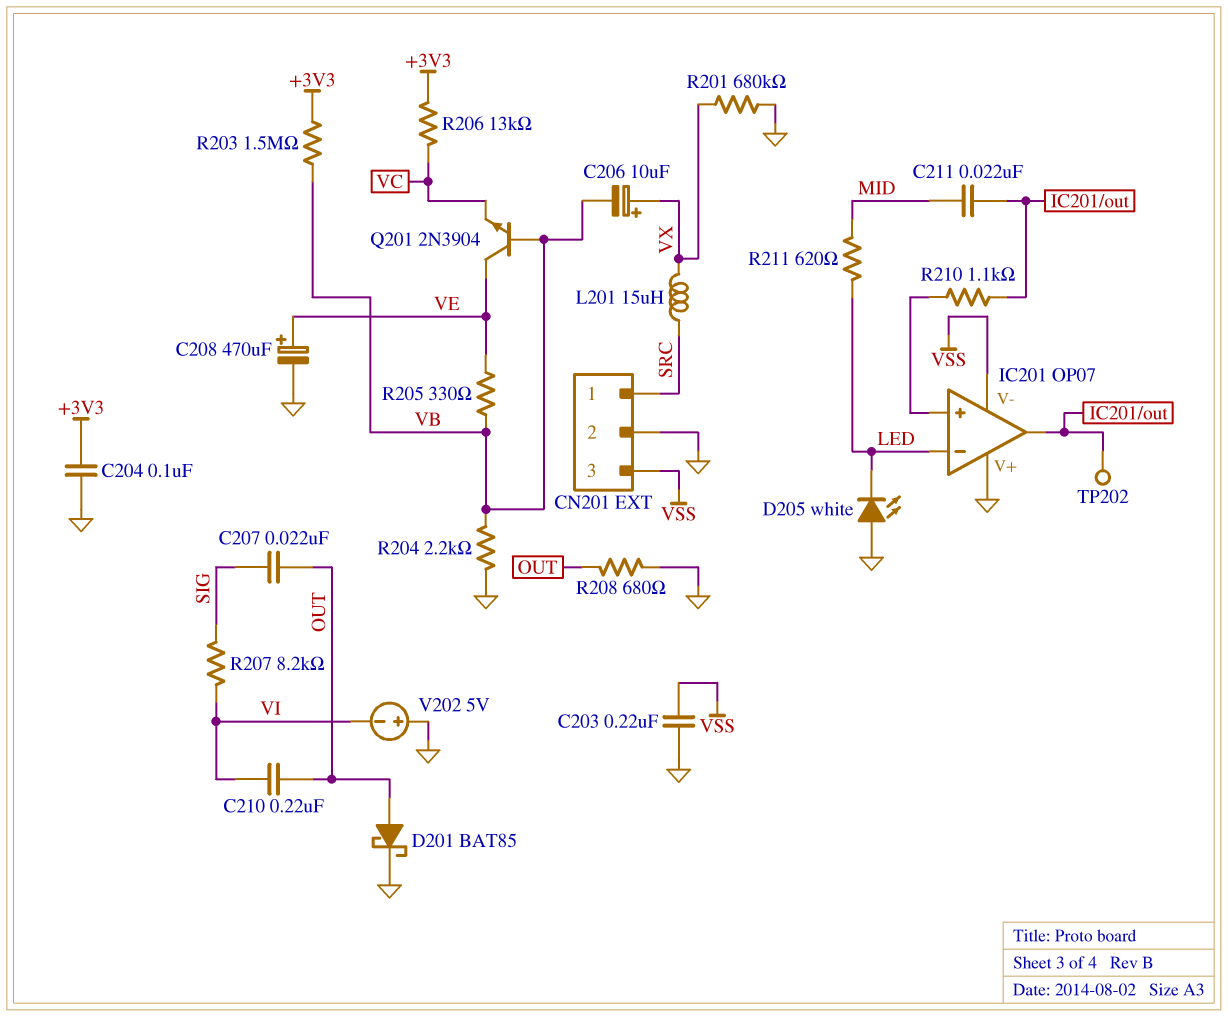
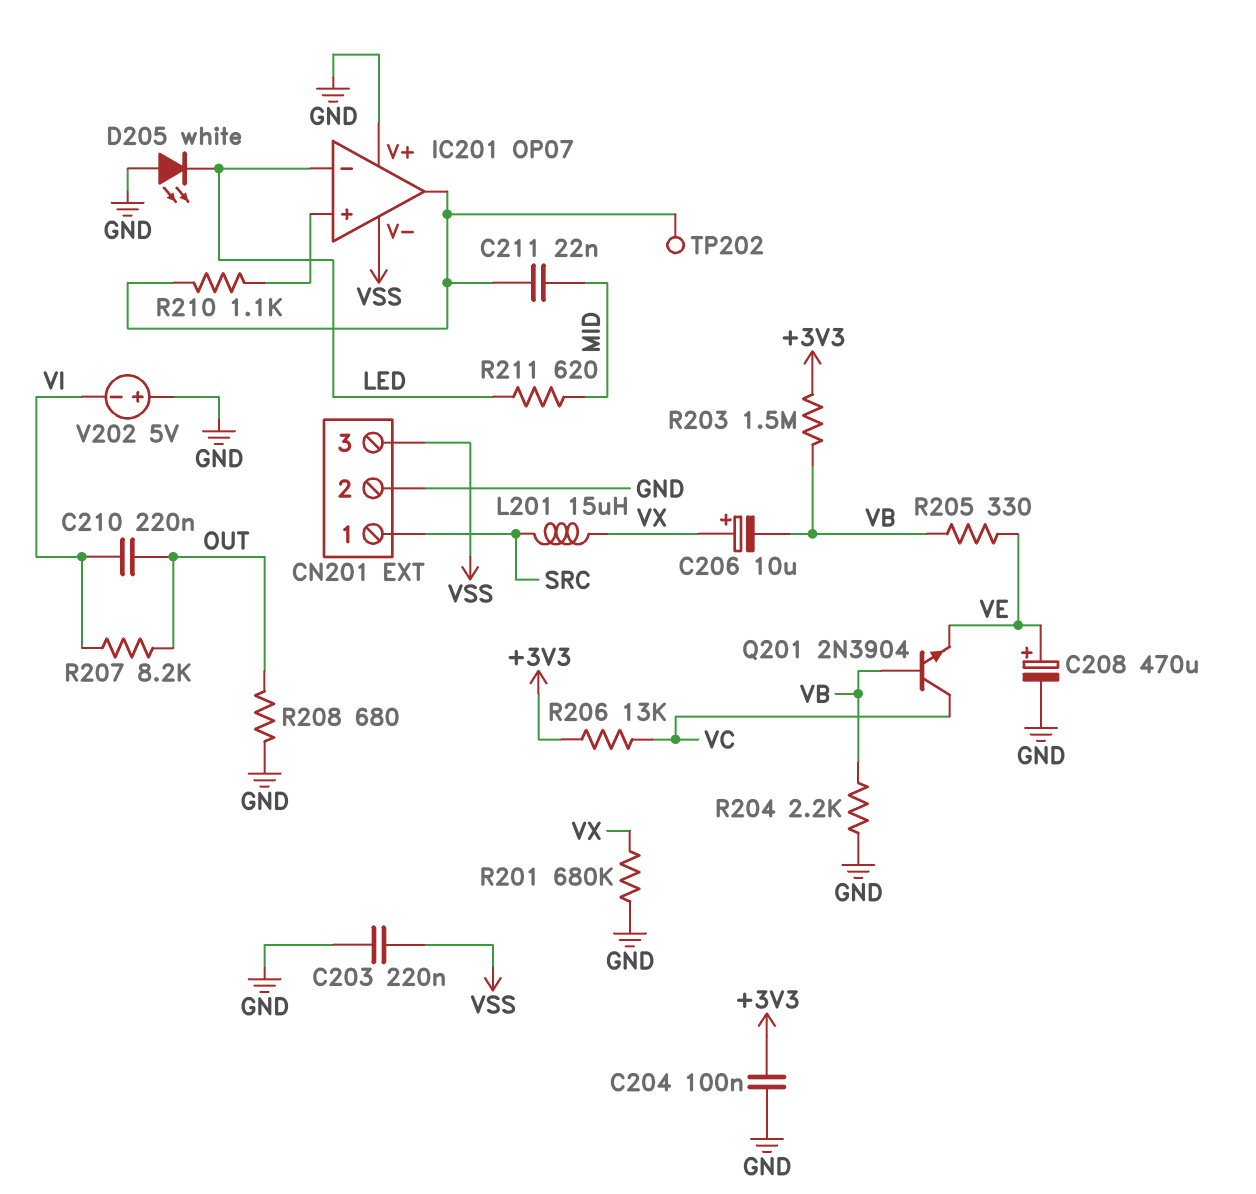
C207: 22nF (OUT, SIG) -> none
D201: schottky BAT85 (A OUT, K GND) -> none
Q201: NPN 2N3904 (B VB, C VE, E VC) -> NPN 2N3904 (B VB, C VC, E VE)
R207: 8.2k (SIG, VI) -> 8.2k (OUT, VI)

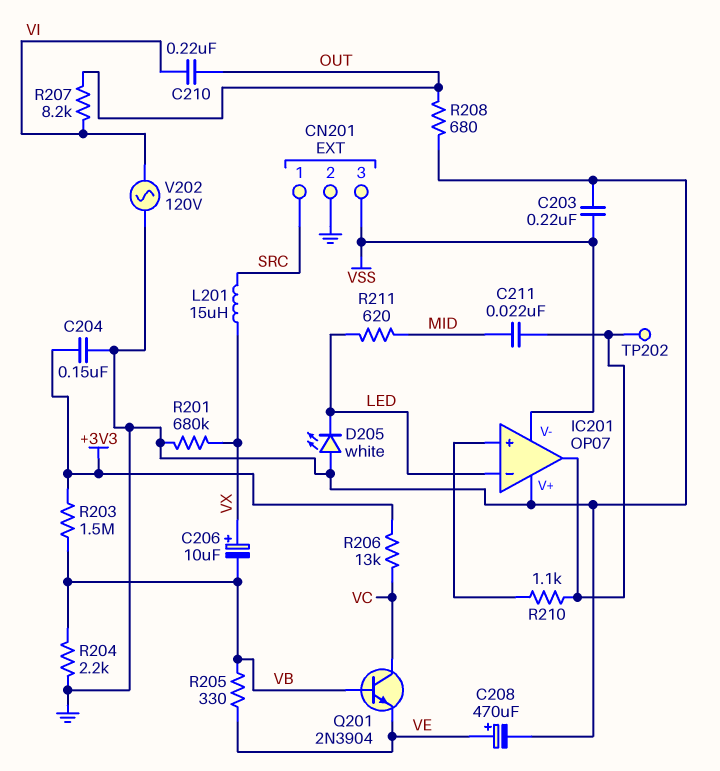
C204: 100nF (+3V3, GND) -> 150nF (+3V3, GND)
V202: 5V (plus GND, minus VI) -> AC 120V (GND, VI)

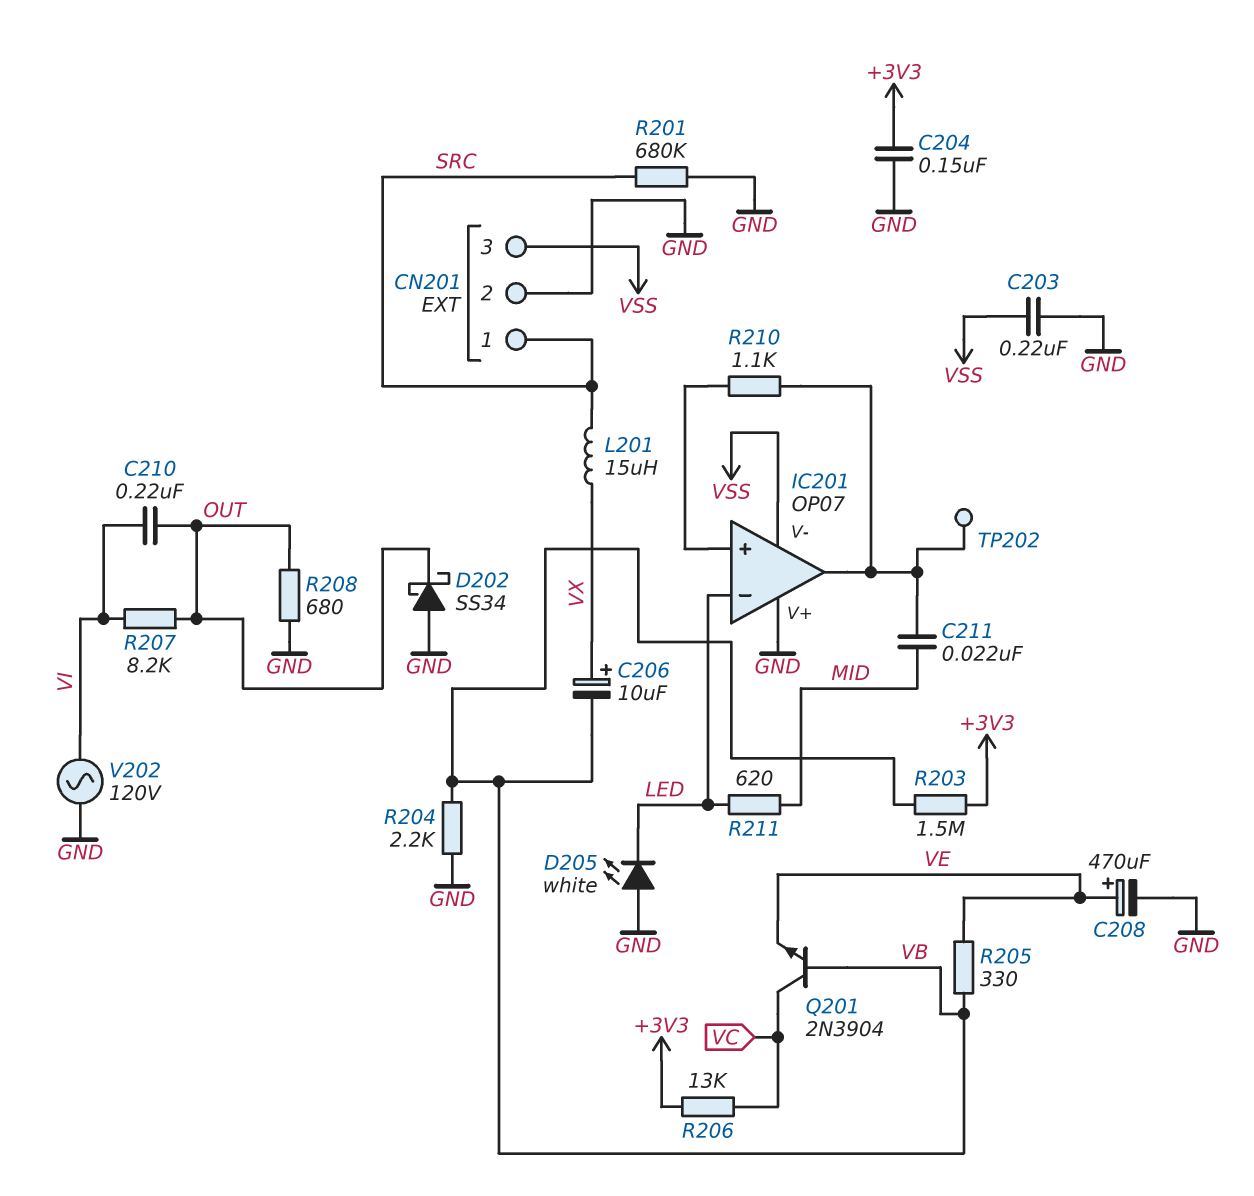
D202: none -> schottky SS34 (A GND, K OUT)
R201: 680k (GND, VX) -> 680k (GND, SRC)

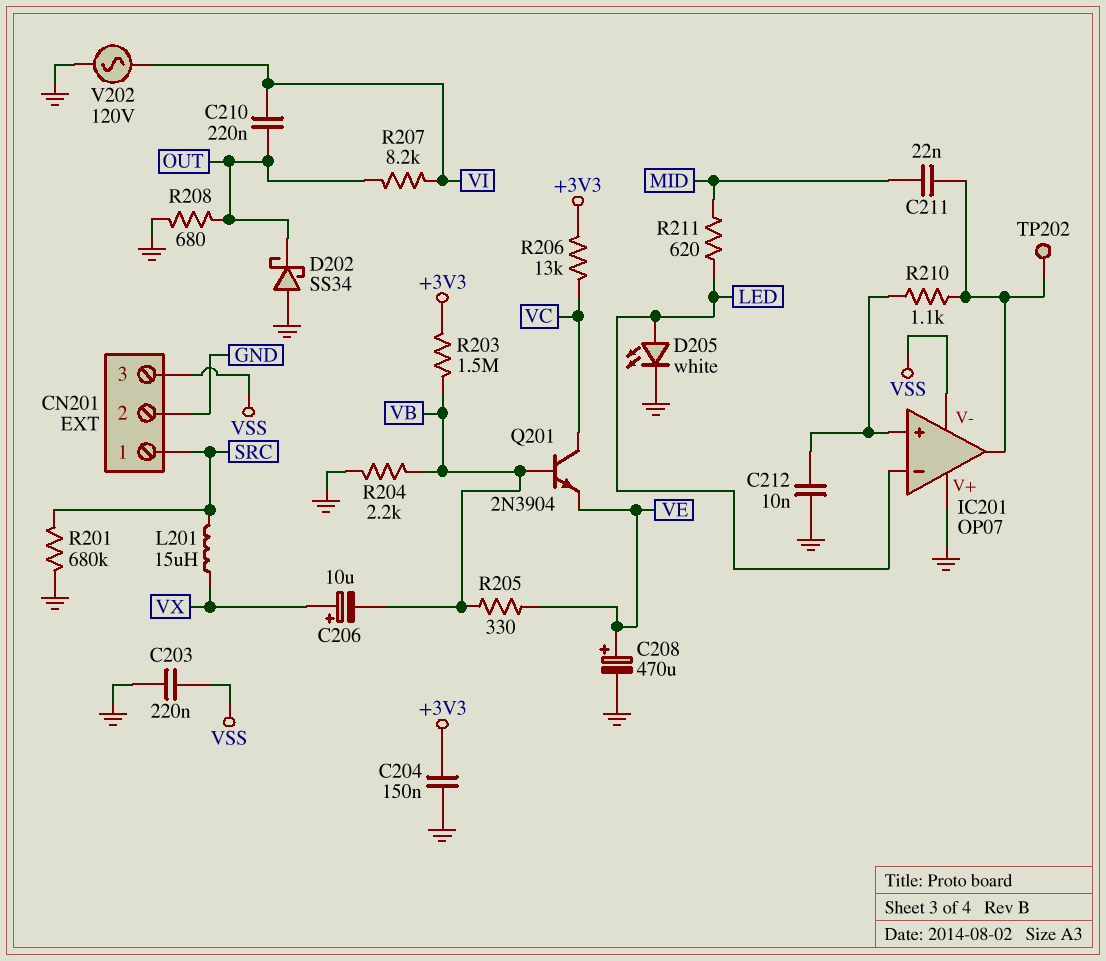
C212: none -> 10nF (GND, IC201/in+)
D205: LED white (A GND, K LED) -> LED white (A LED, K GND)

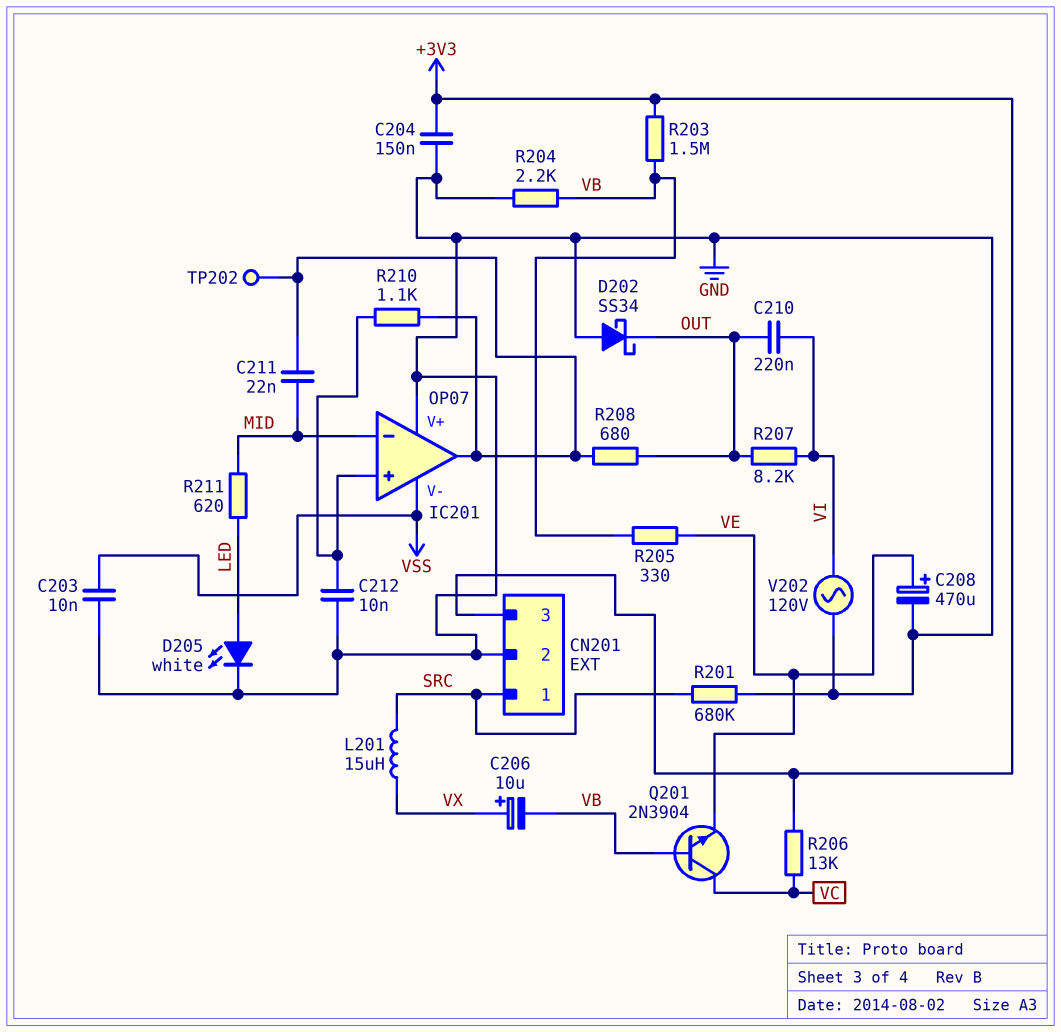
C203: 220nF (GND, VSS) -> 10nF (GND, VSS)
CN201 pin 3: VSS -> +3V3
IC201 pin in-: LED -> MID
R208: 680 (GND, OUT) -> 680 (IC201/out, OUT)

